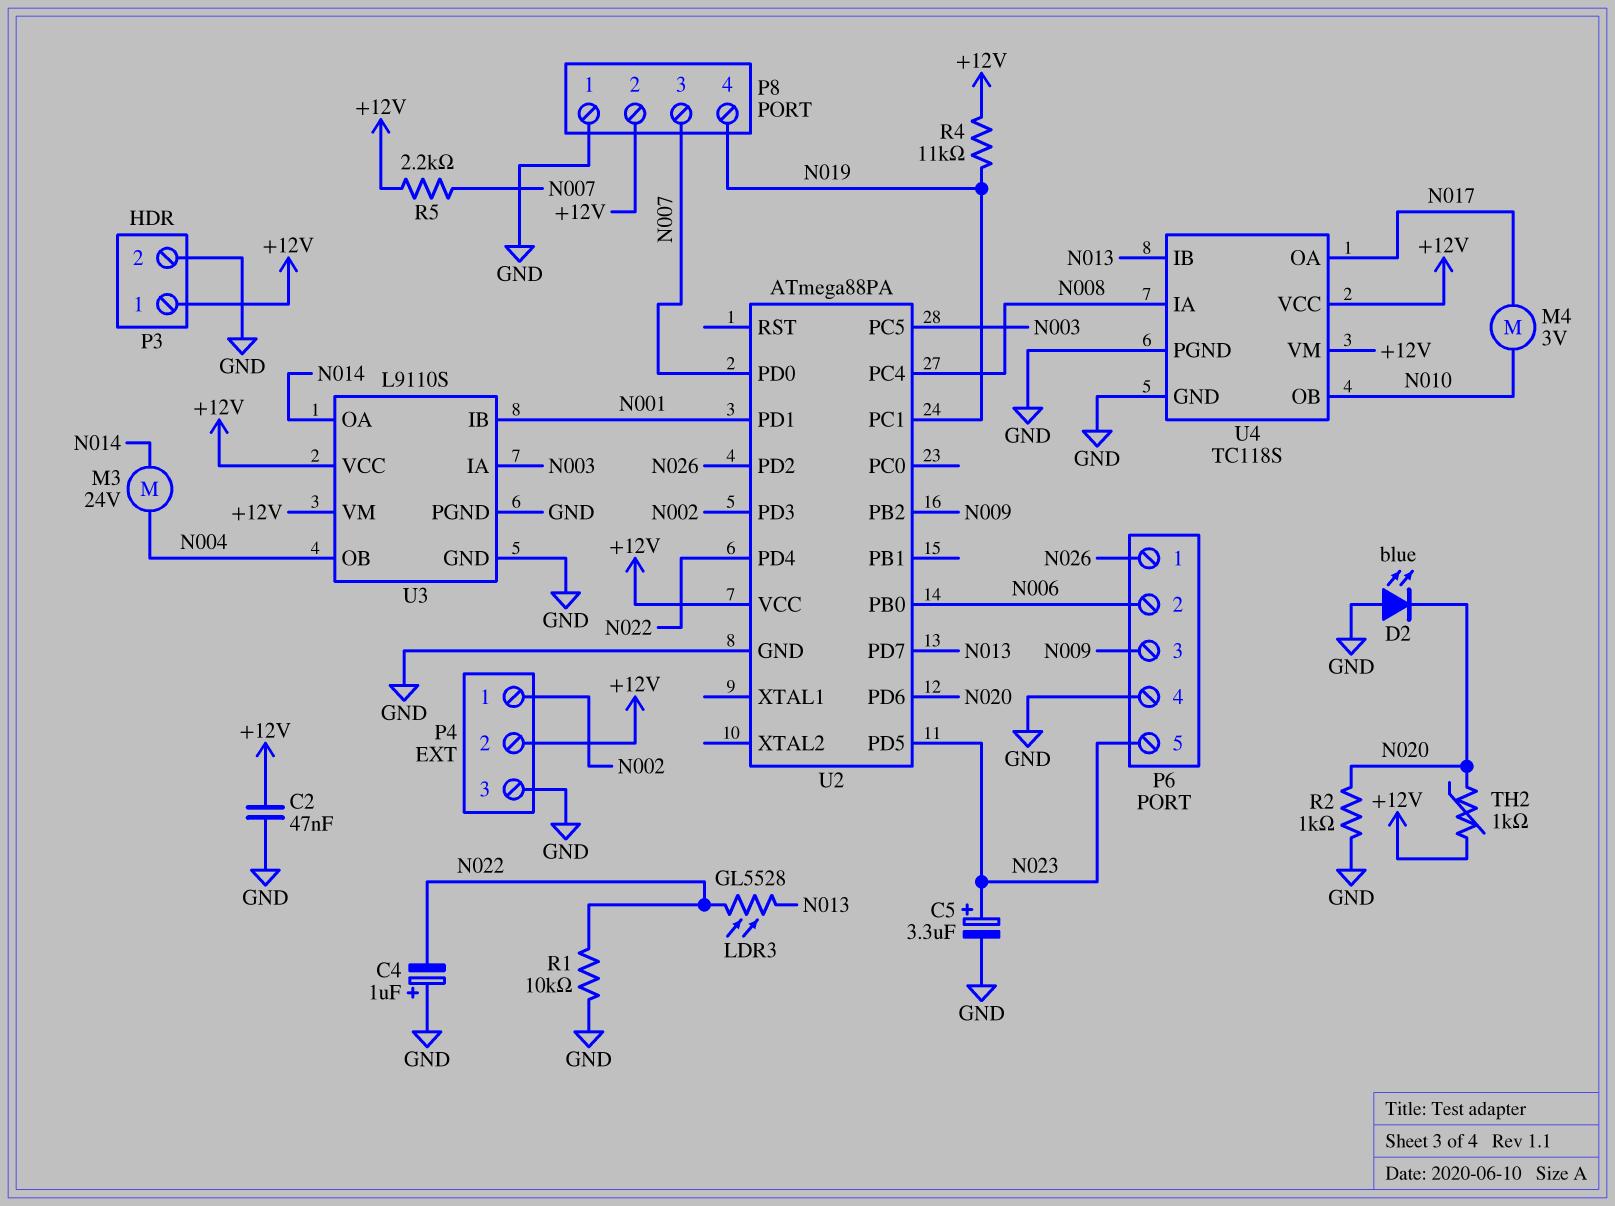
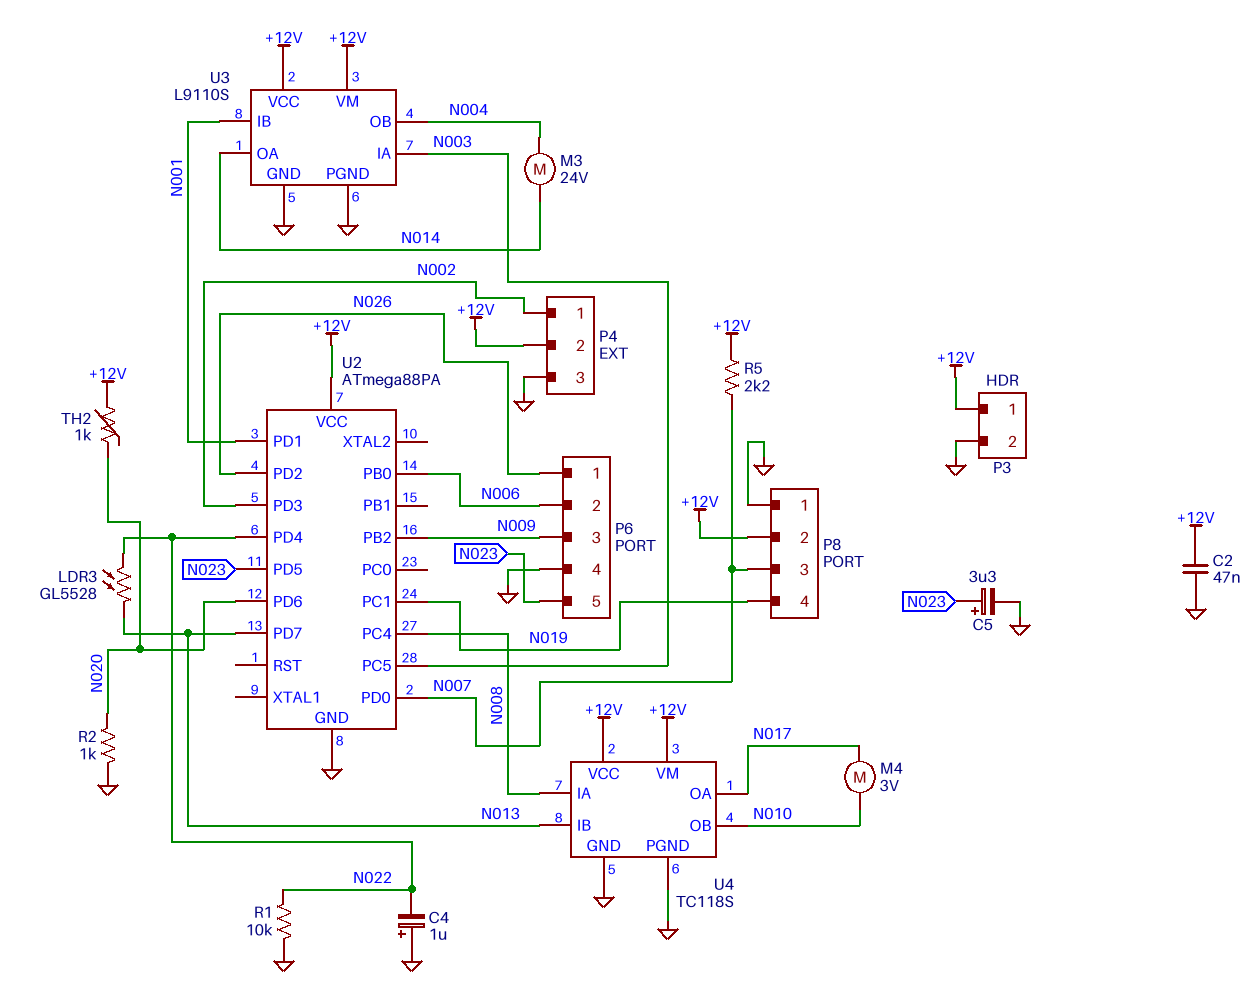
D2: LED blue (A GND, K N020) -> none
R4: 11k (+12V, N019) -> none

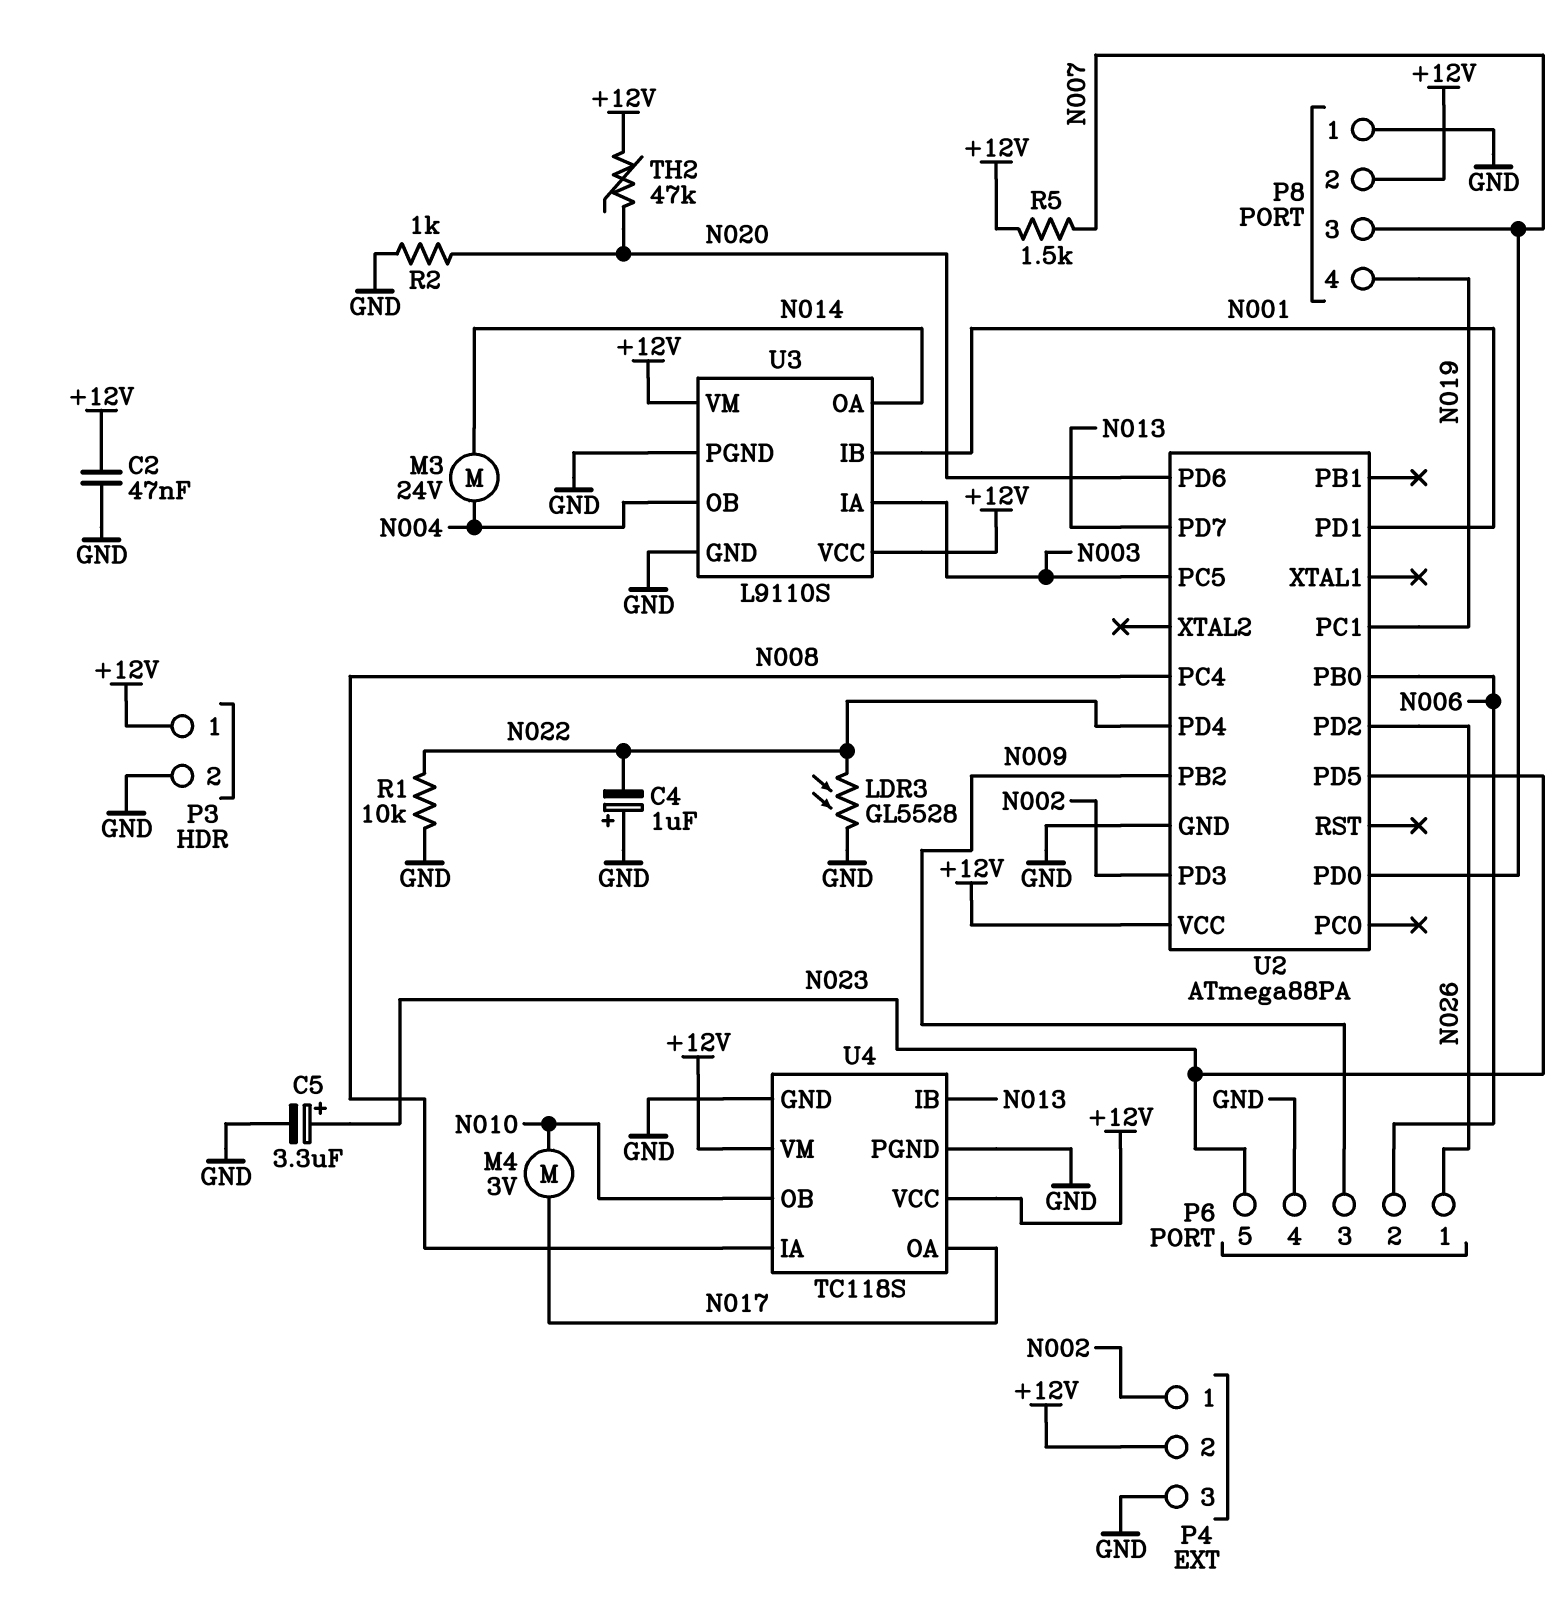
LDR3: GL5528 (N013, N022) -> GL5528 (GND, N022)
R5: 2.2k (+12V, N007) -> 1.5k (+12V, N007)
TH2: 1k (+12V, N020) -> 47k (+12V, N020)

